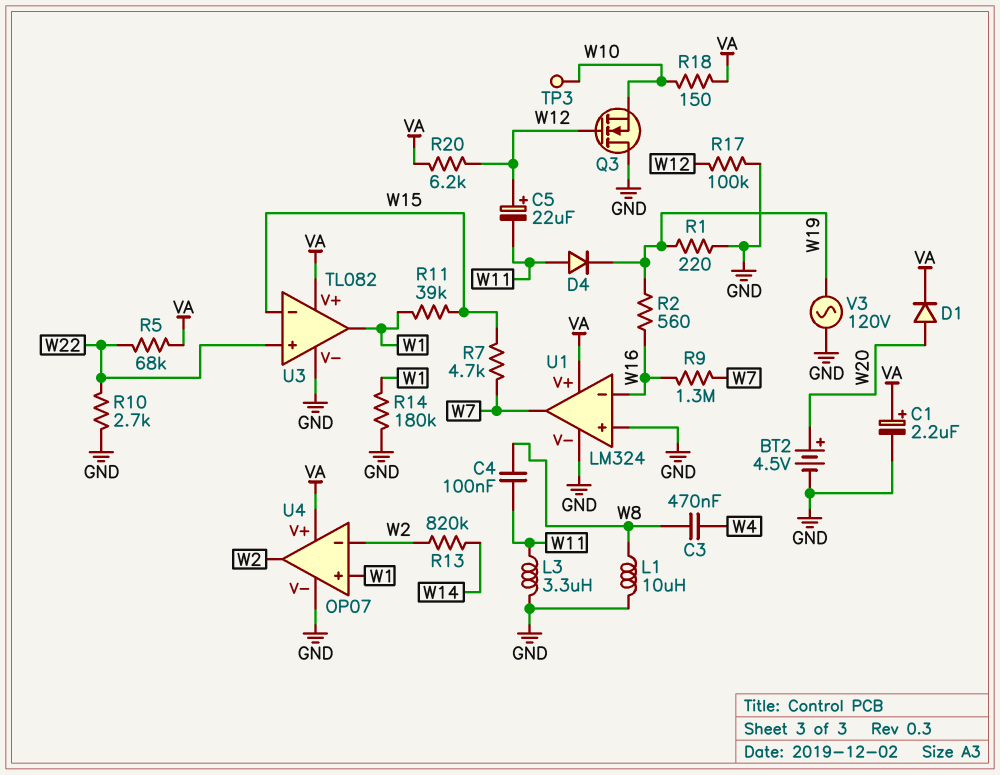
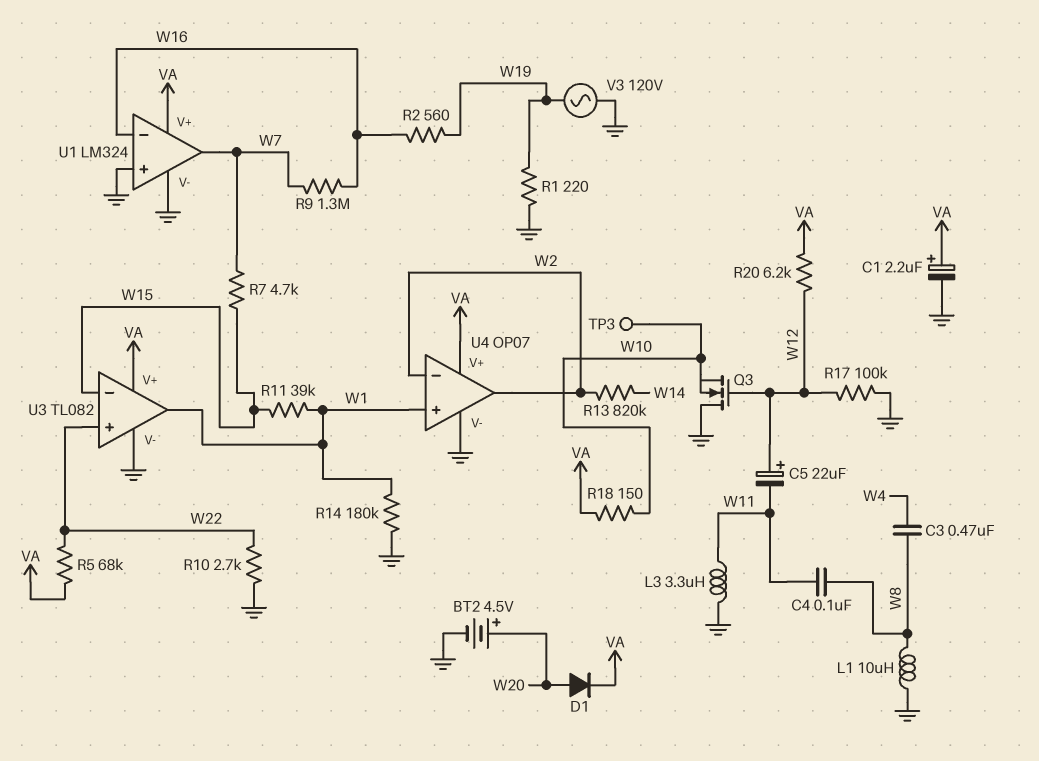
D4: diode (A W11, K W19) -> none

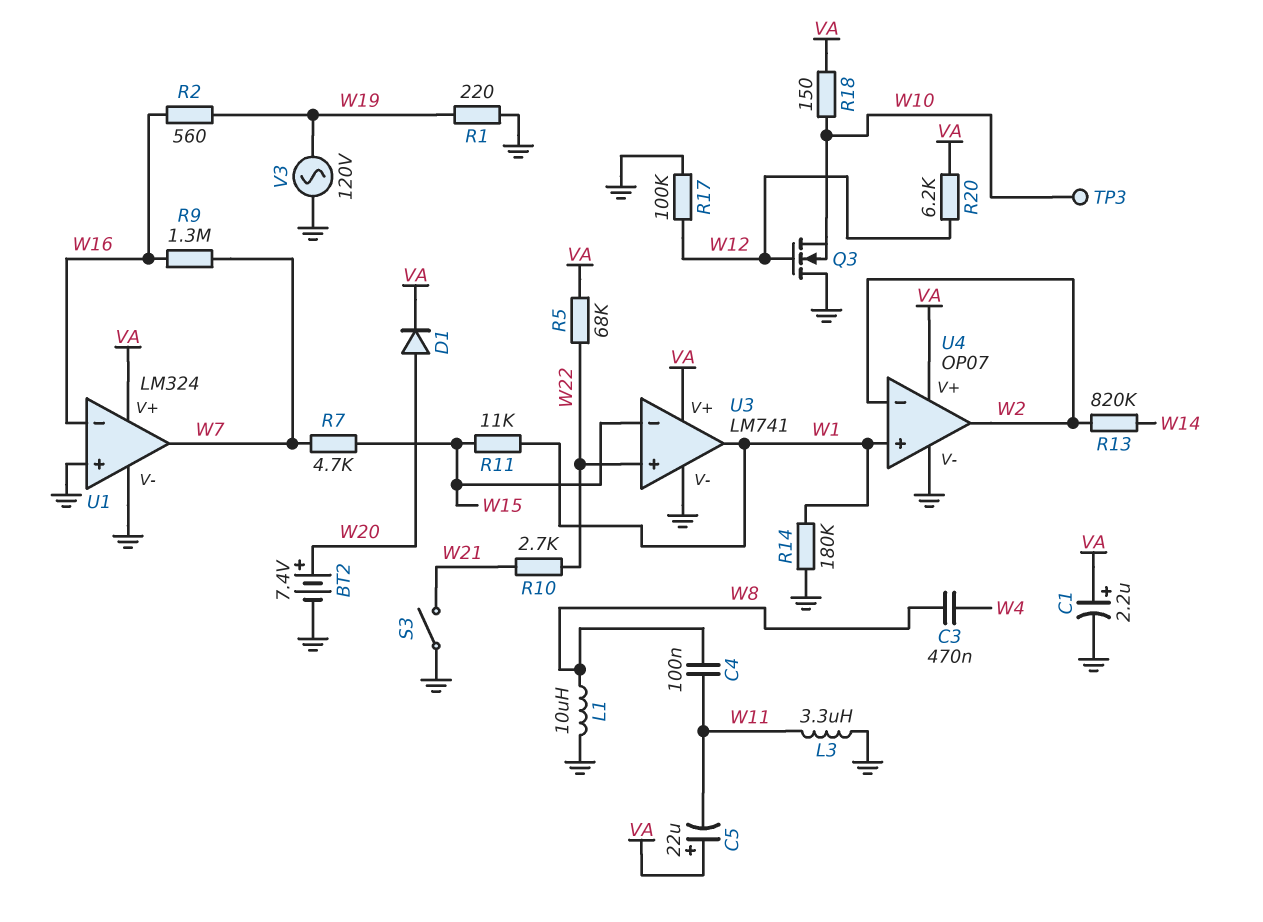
BT2: 4.5V (plus W20, minus GND) -> 7.4V (plus W20, minus GND)
C5: 22uF (plus W12, minus W11) -> 22uF (plus VA, minus W11)
R10: 2.7k (GND, W22) -> 2.7k (W21, W22)
R11: 39k (W1, W15) -> 11k (W1, W15)
S3: none -> switch (GND, W21)
U3: TL082 -> LM741

